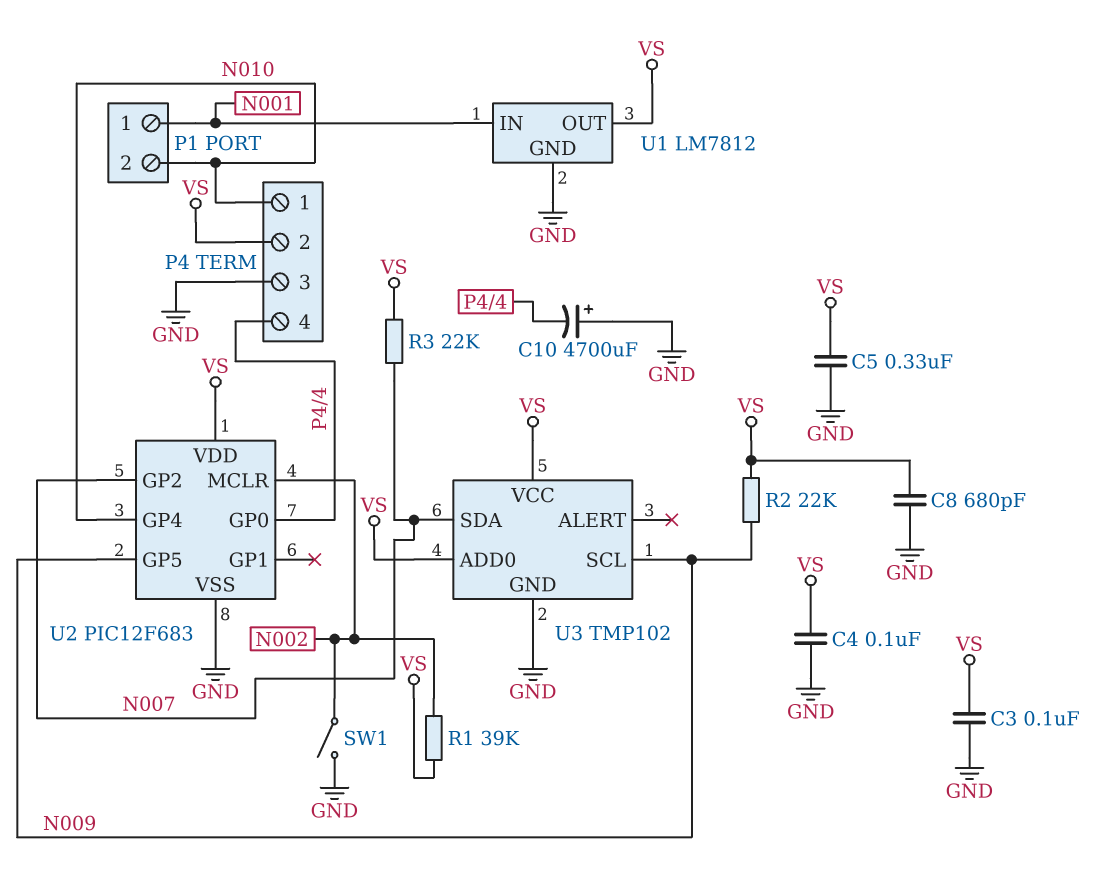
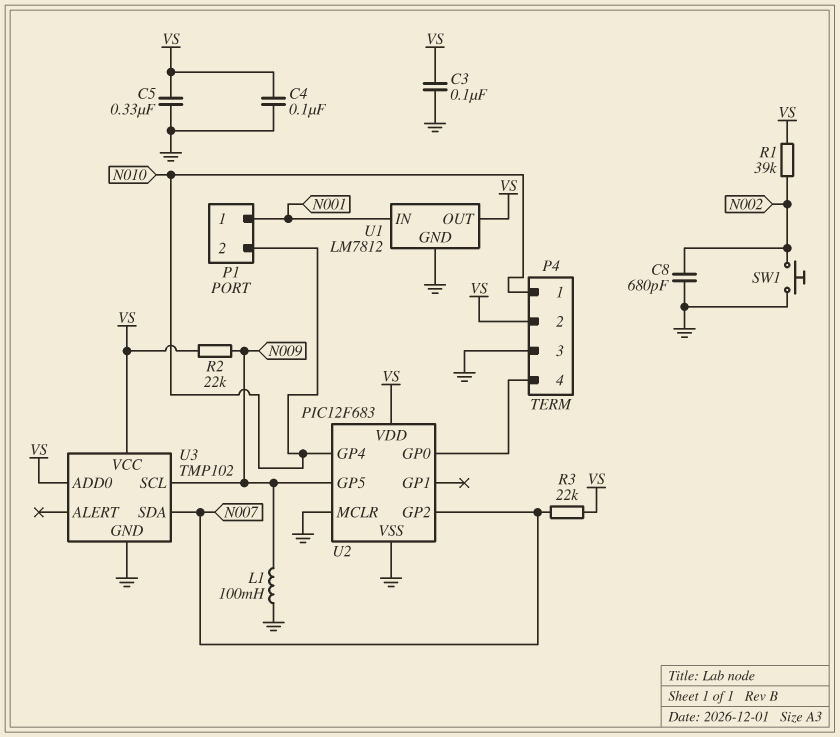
C8: 680pF (GND, VS) -> 680pF (GND, N002)
C10: 4700uF (plus GND, minus P4/4) -> none
L1: none -> 100mH (GND, N009)
SW1: switch (GND, N002) -> button (GND, N002)
U2 pin MCLR: N002 -> GND

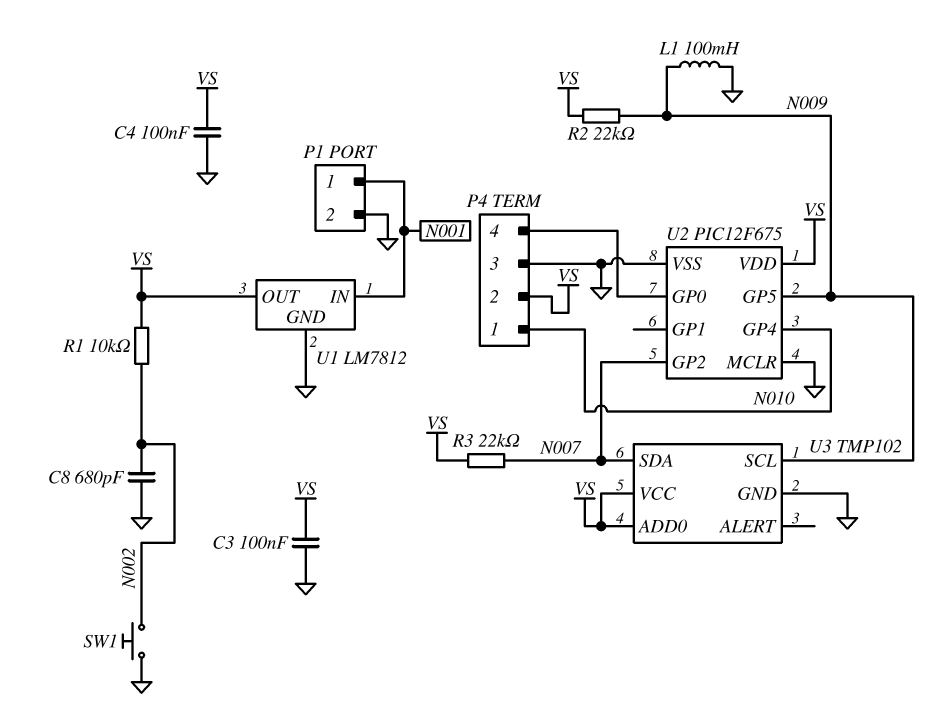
C5: 330nF (GND, VS) -> none
P1 pin 2: N010 -> GND
R1: 39k (N002, VS) -> 10k (N002, VS)
U2: PIC12F683 -> PIC12F675

